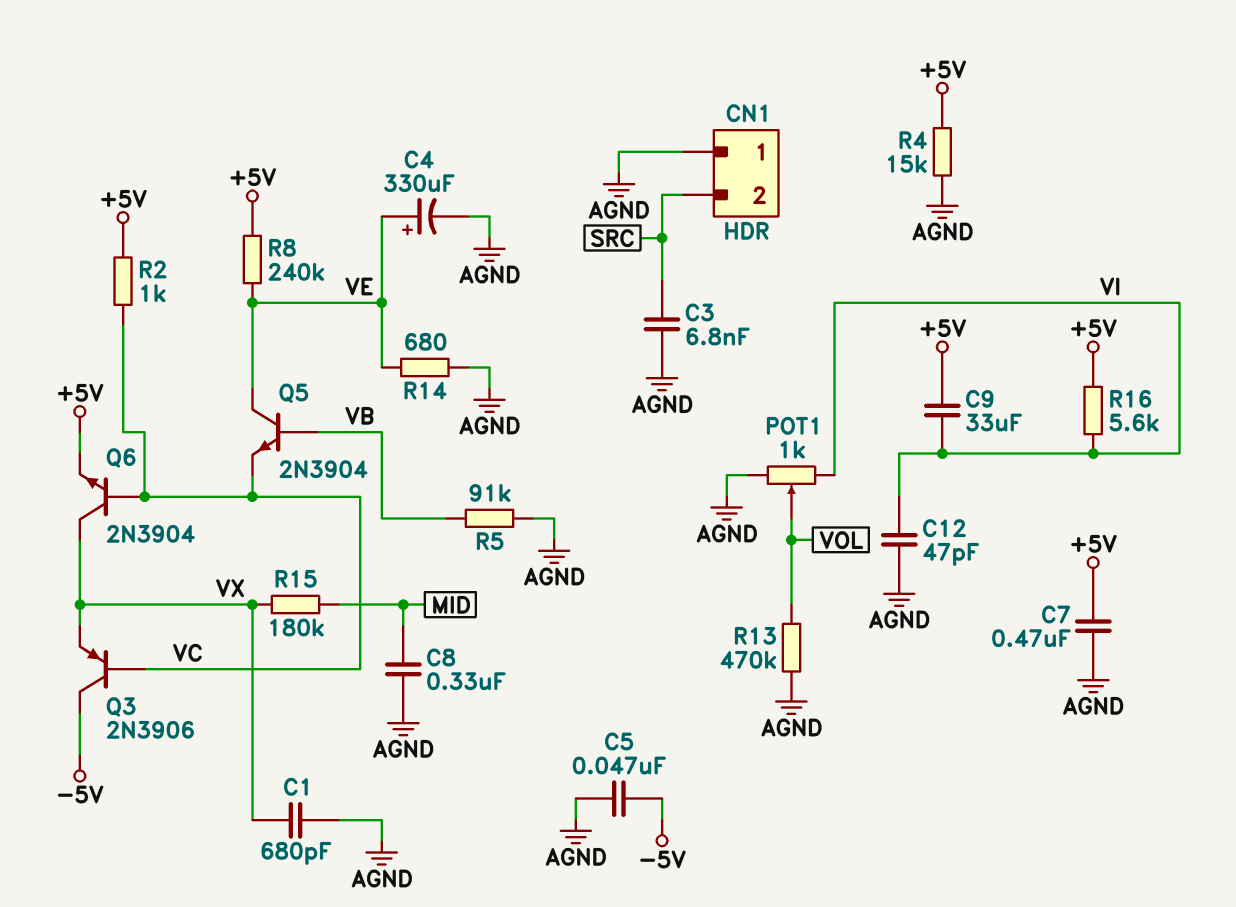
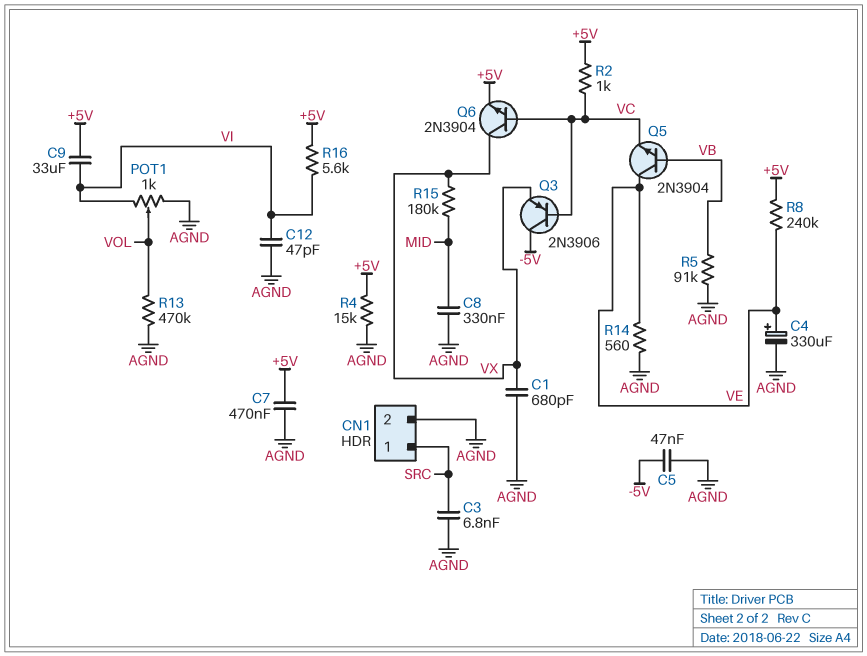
CN1 pin 1: AGND -> SRC
CN1 pin 2: SRC -> AGND
R14: 680 (AGND, VE) -> 560 (AGND, VE)

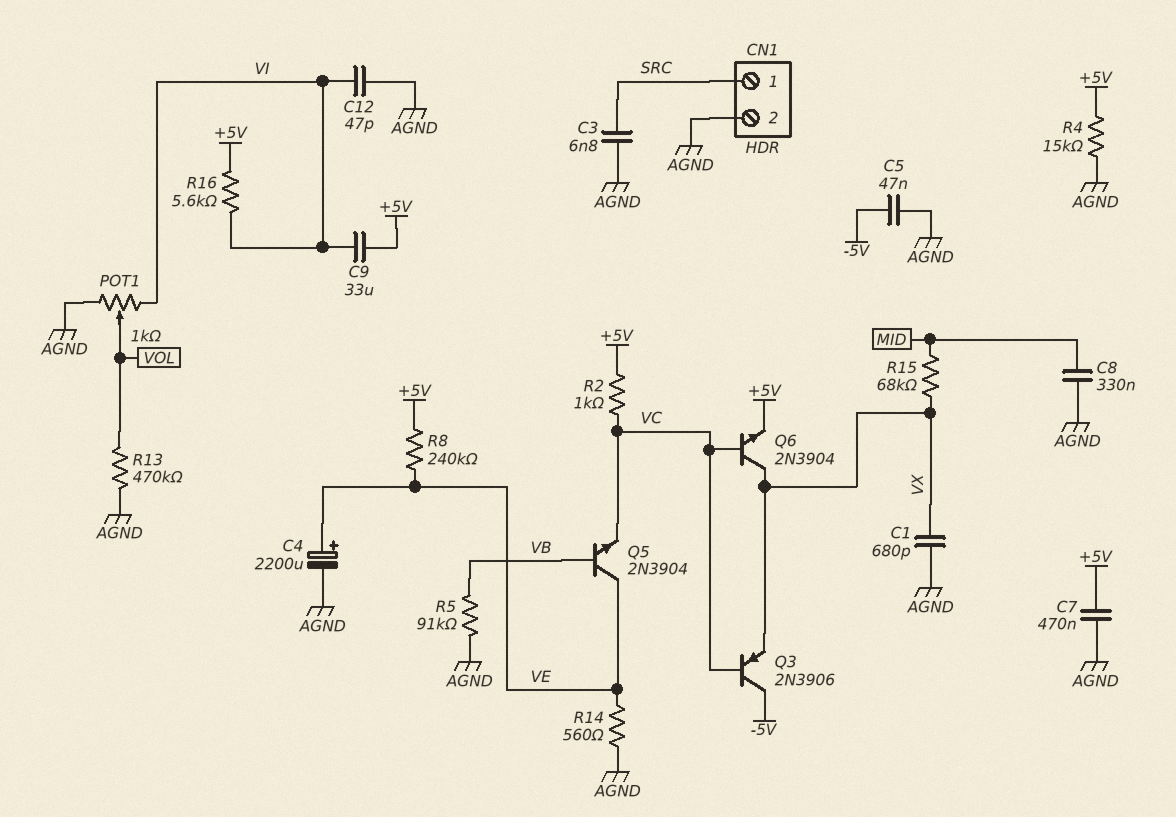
C4: 330uF (plus VE, minus AGND) -> 2200uF (plus VE, minus AGND)
R15: 180k (MID, VX) -> 68k (MID, VX)

